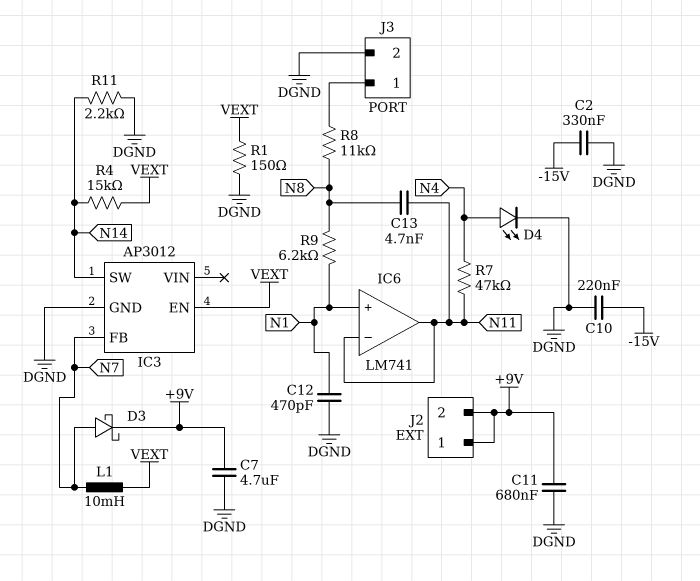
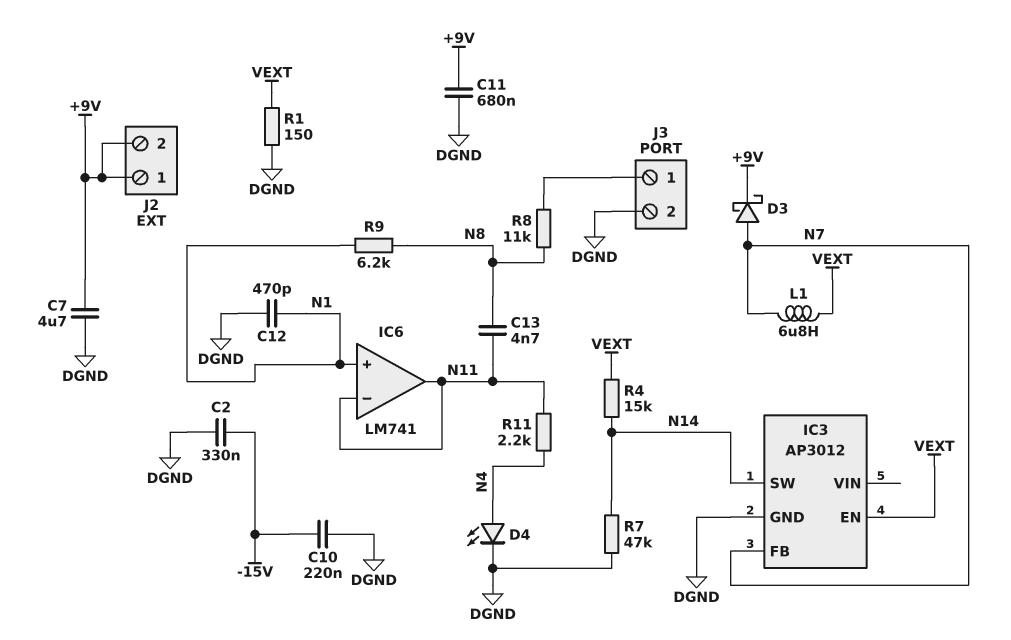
L1: 10mH (N7, VEXT) -> 6.8uH (N7, VEXT)
R7: 47k (N4, N11) -> 47k (DGND, N14)
R11: 2.2k (DGND, N14) -> 2.2k (N4, N11)

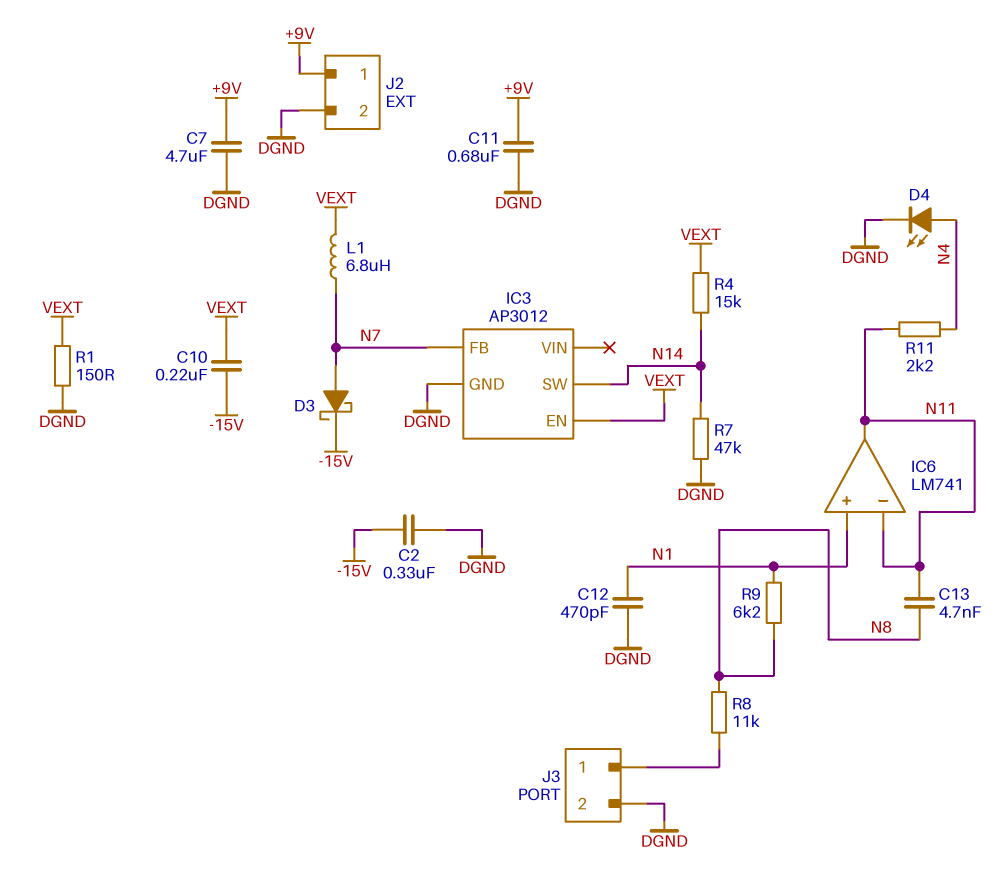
C10: 220nF (-15V, DGND) -> 220nF (-15V, VEXT)
D3: schottky (A N7, K +9V) -> schottky (A N7, K -15V)
J2 pin 2: +9V -> DGND

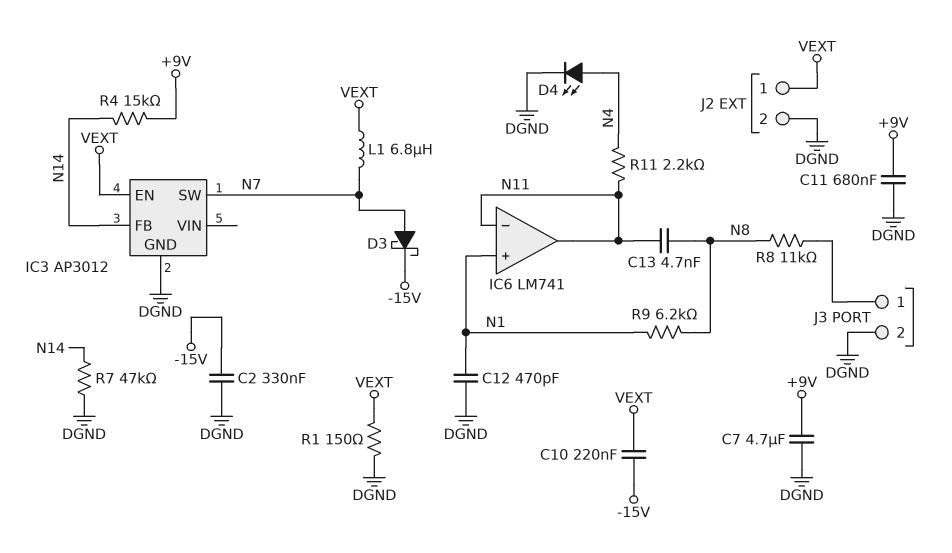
IC3 pin FB: N7 -> N14
IC3 pin SW: N14 -> N7
J2 pin 1: +9V -> VEXT
R4: 15k (N14, VEXT) -> 15k (+9V, N14)

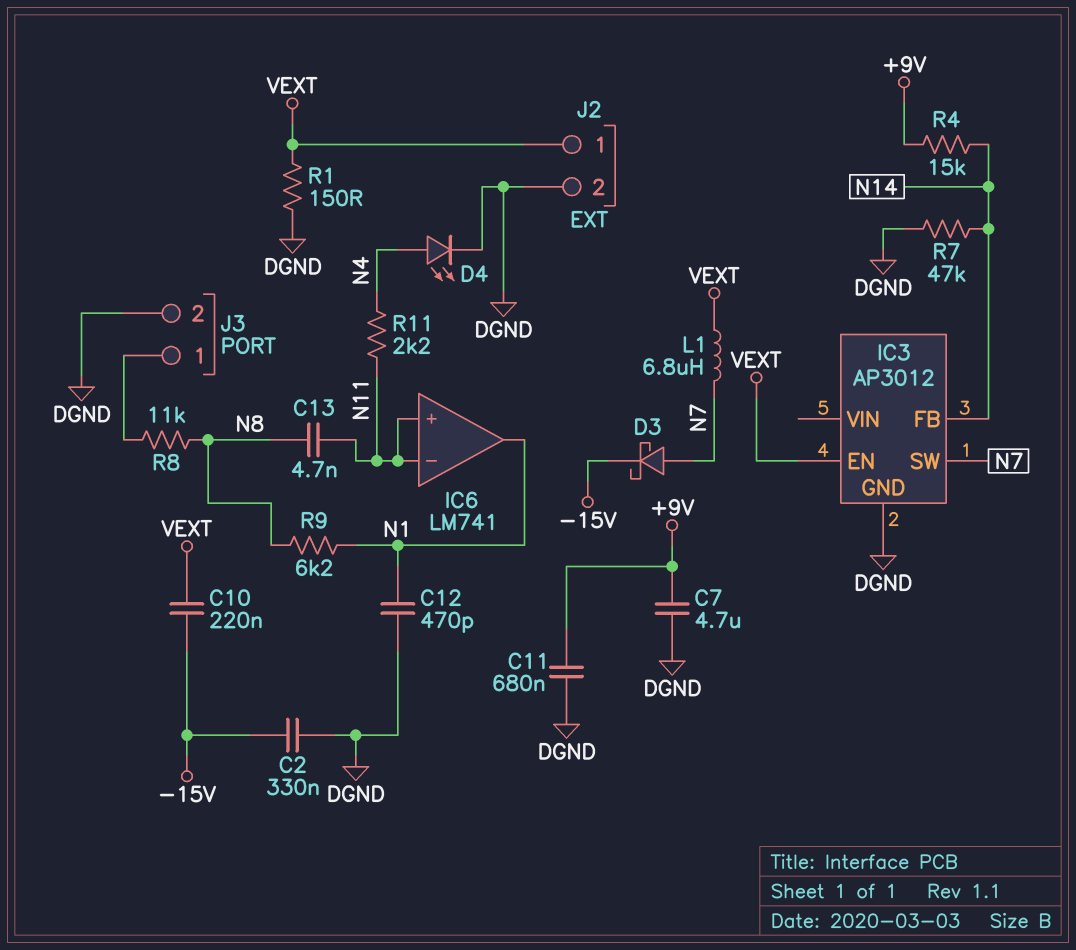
IC6 pin in+: N1 -> N11
IC6 pin out: N11 -> N1

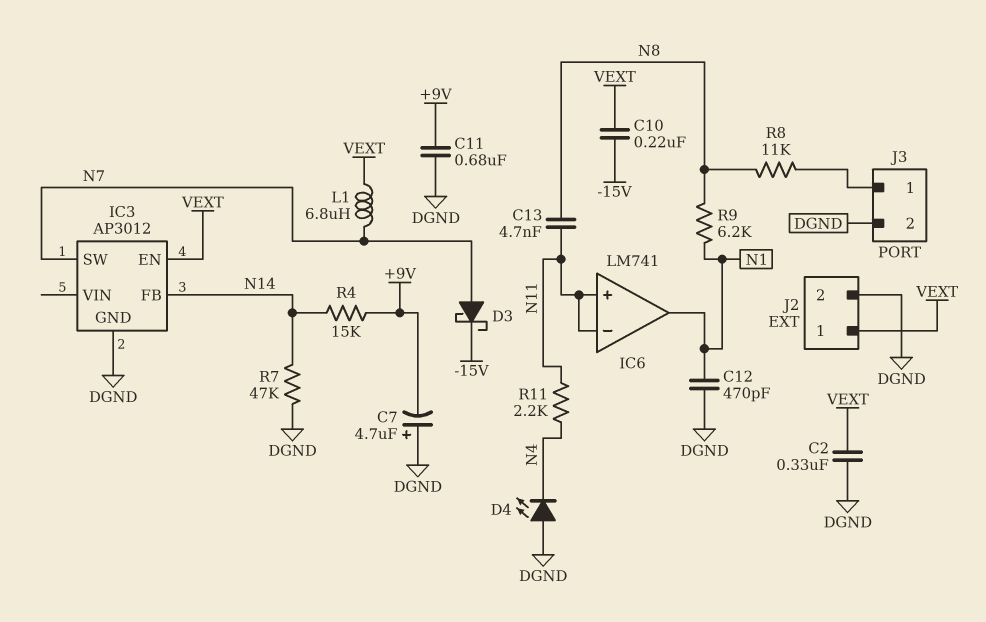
C2: 330nF (-15V, DGND) -> 330nF (DGND, VEXT)
C7: 4.7uF (+9V, DGND) -> 4.7uF (plus DGND, minus +9V)
D4: LED (A N4, K DGND) -> LED (A DGND, K N4)
R1: 150 (DGND, VEXT) -> none

